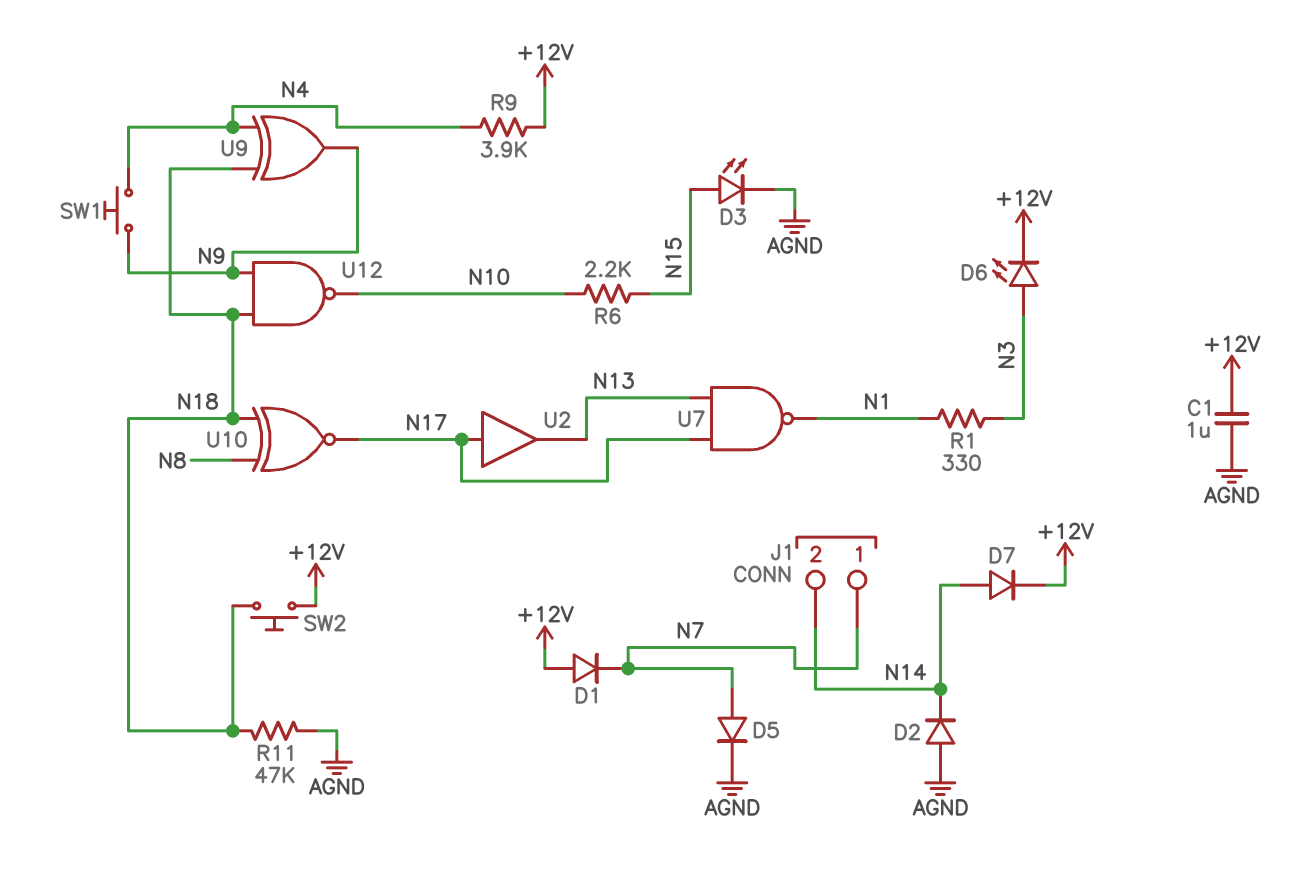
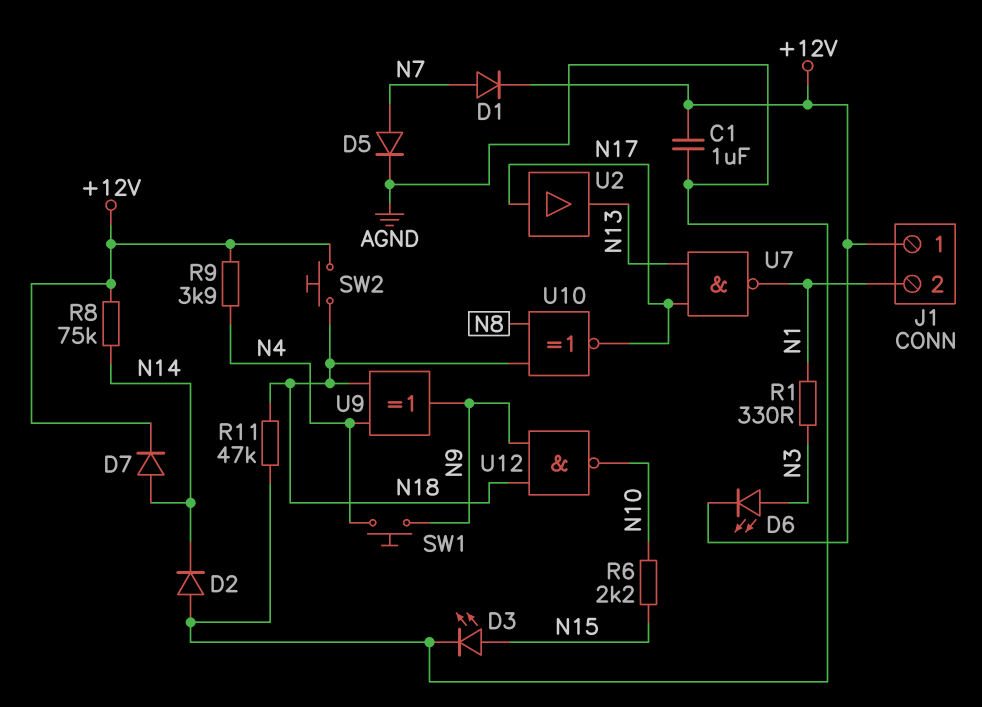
D1: diode (A +12V, K N7) -> diode (A N7, K +12V)
J1 pin 1: N7 -> +12V
J1 pin 2: N14 -> N1
R8: none -> 75k (+12V, N14)

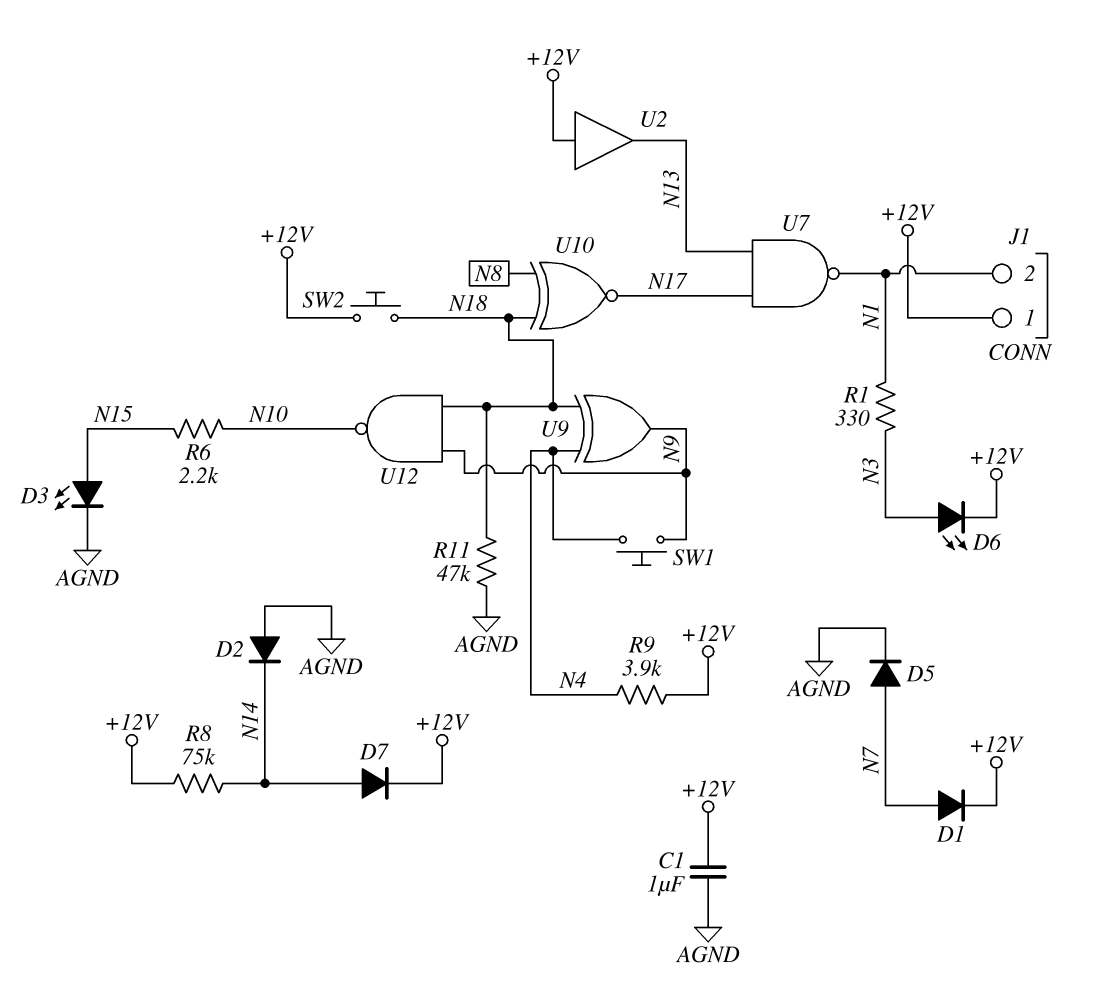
U2: buffer (in N17, out N13) -> buffer (in +12V, out N13)

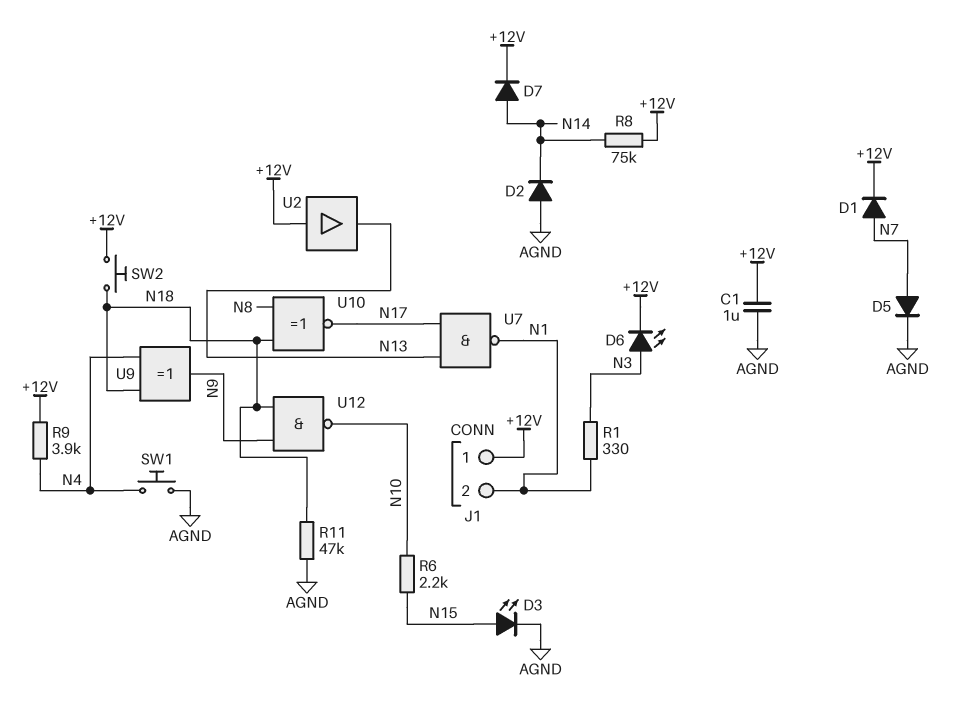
SW1: button (N4, N9) -> button (AGND, N4)

